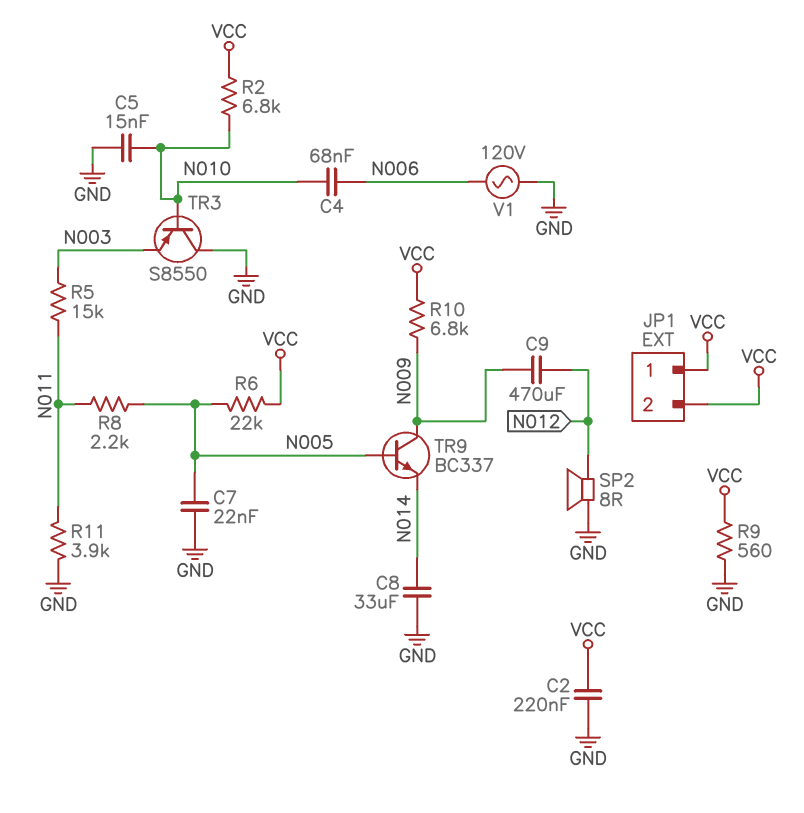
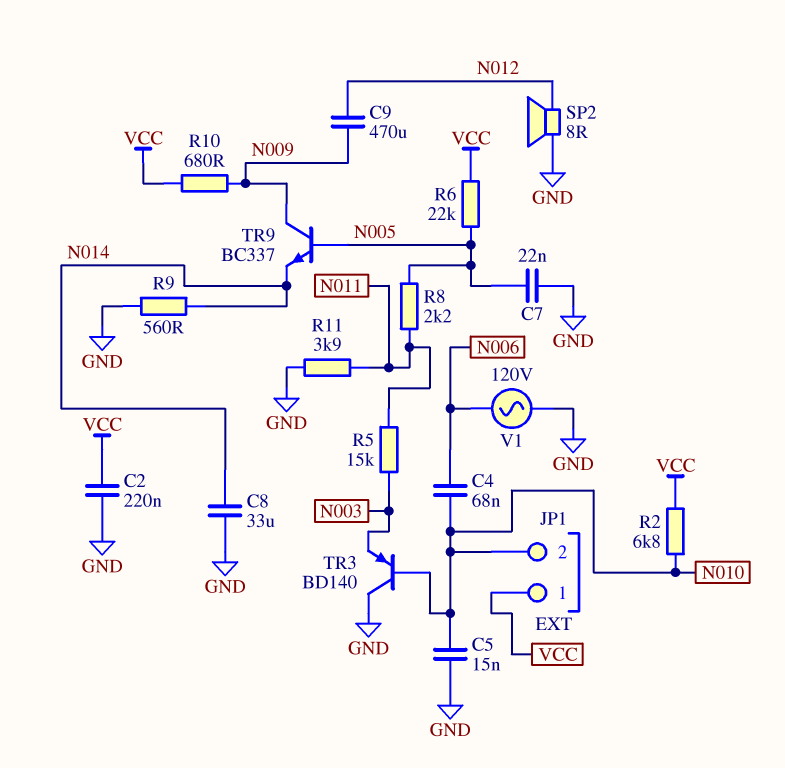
JP1 pin 2: VCC -> N010
R9: 560 (GND, VCC) -> 560 (GND, N014)
R10: 6.8k (N009, VCC) -> 680 (N009, VCC)
TR3: PNP S8550 (B N010, C GND, E N003) -> PNP BD140 (B N010, C GND, E N003)

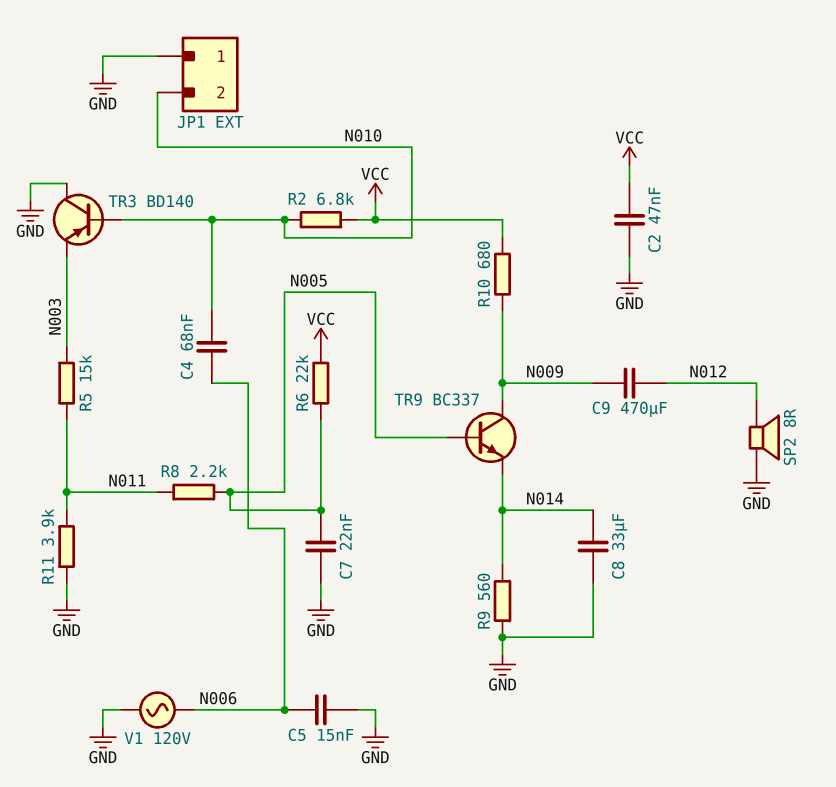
C2: 220nF (GND, VCC) -> 47nF (GND, VCC)
C5: 15nF (GND, N010) -> 15nF (GND, N006)
JP1 pin 1: VCC -> GND

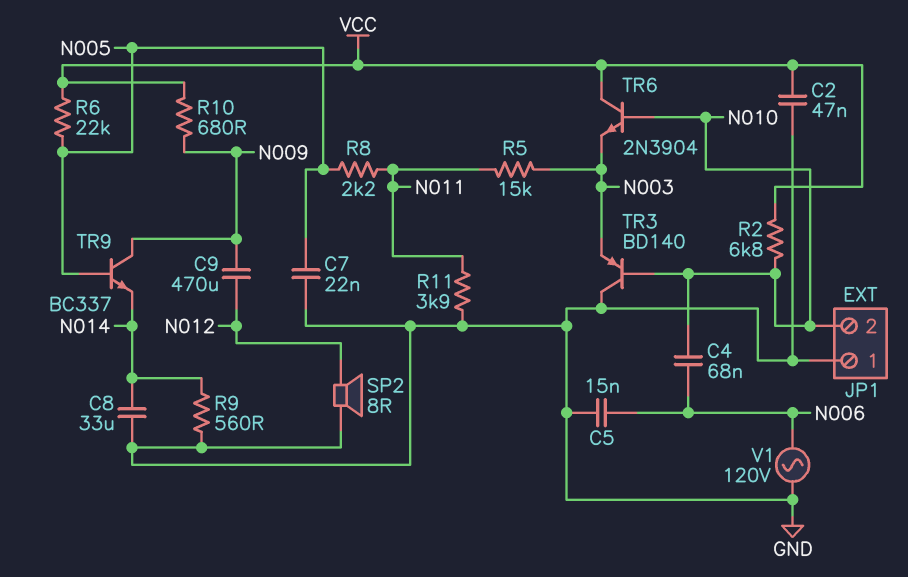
TR6: none -> NPN 2N3904 (B N010, C VCC, E N003)

